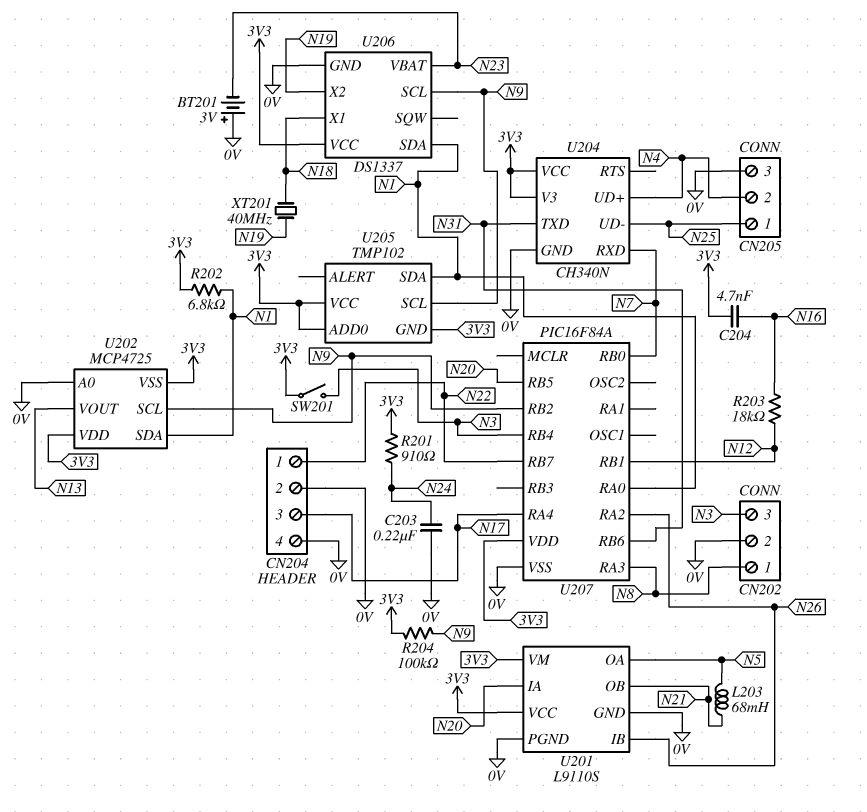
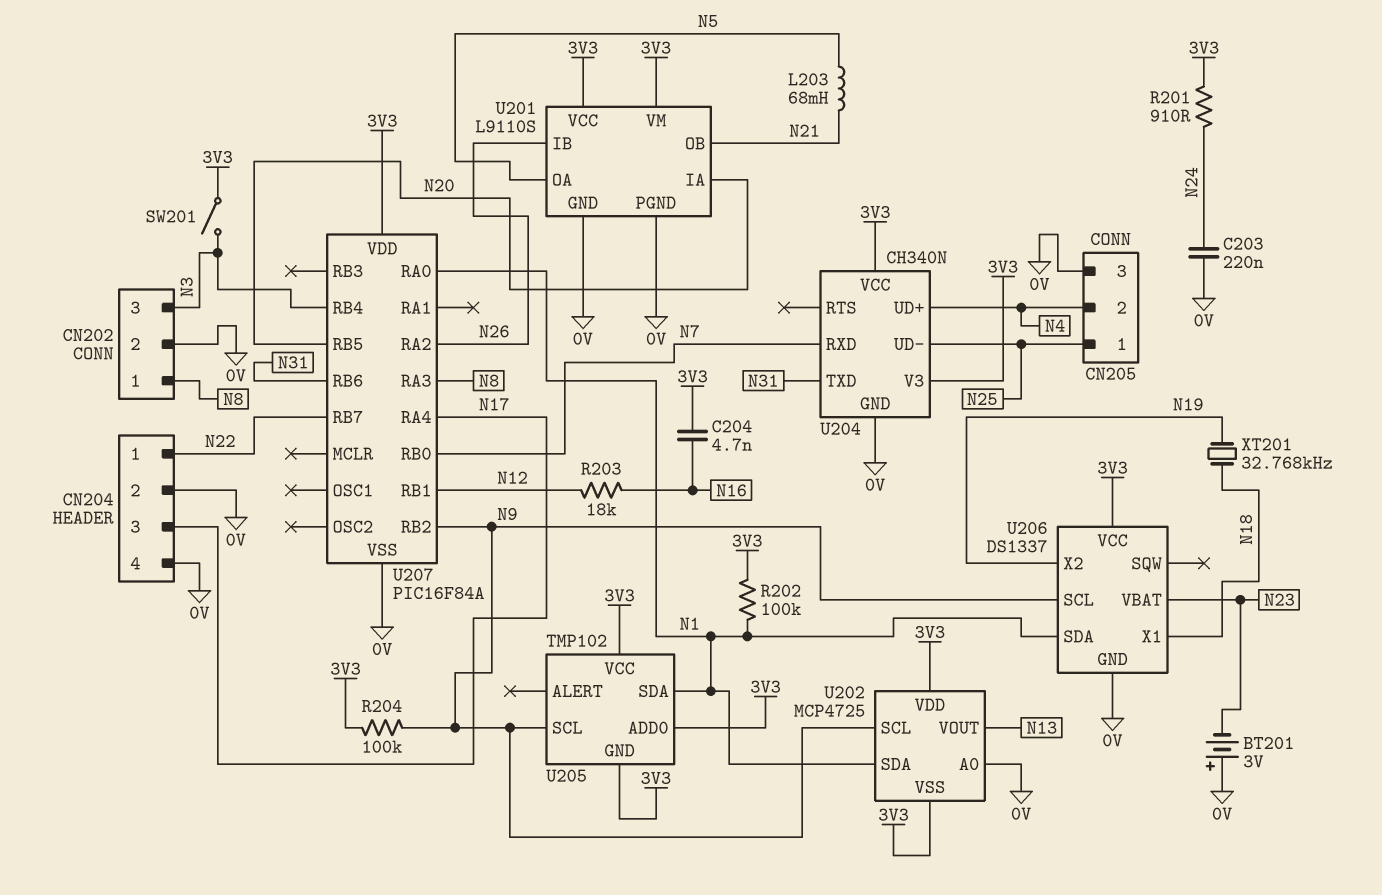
R202: 6.8k (3V3, N1) -> 100k (3V3, N1)
XT201: 40MHz (N18, N19) -> 32.768kHz (N18, N19)

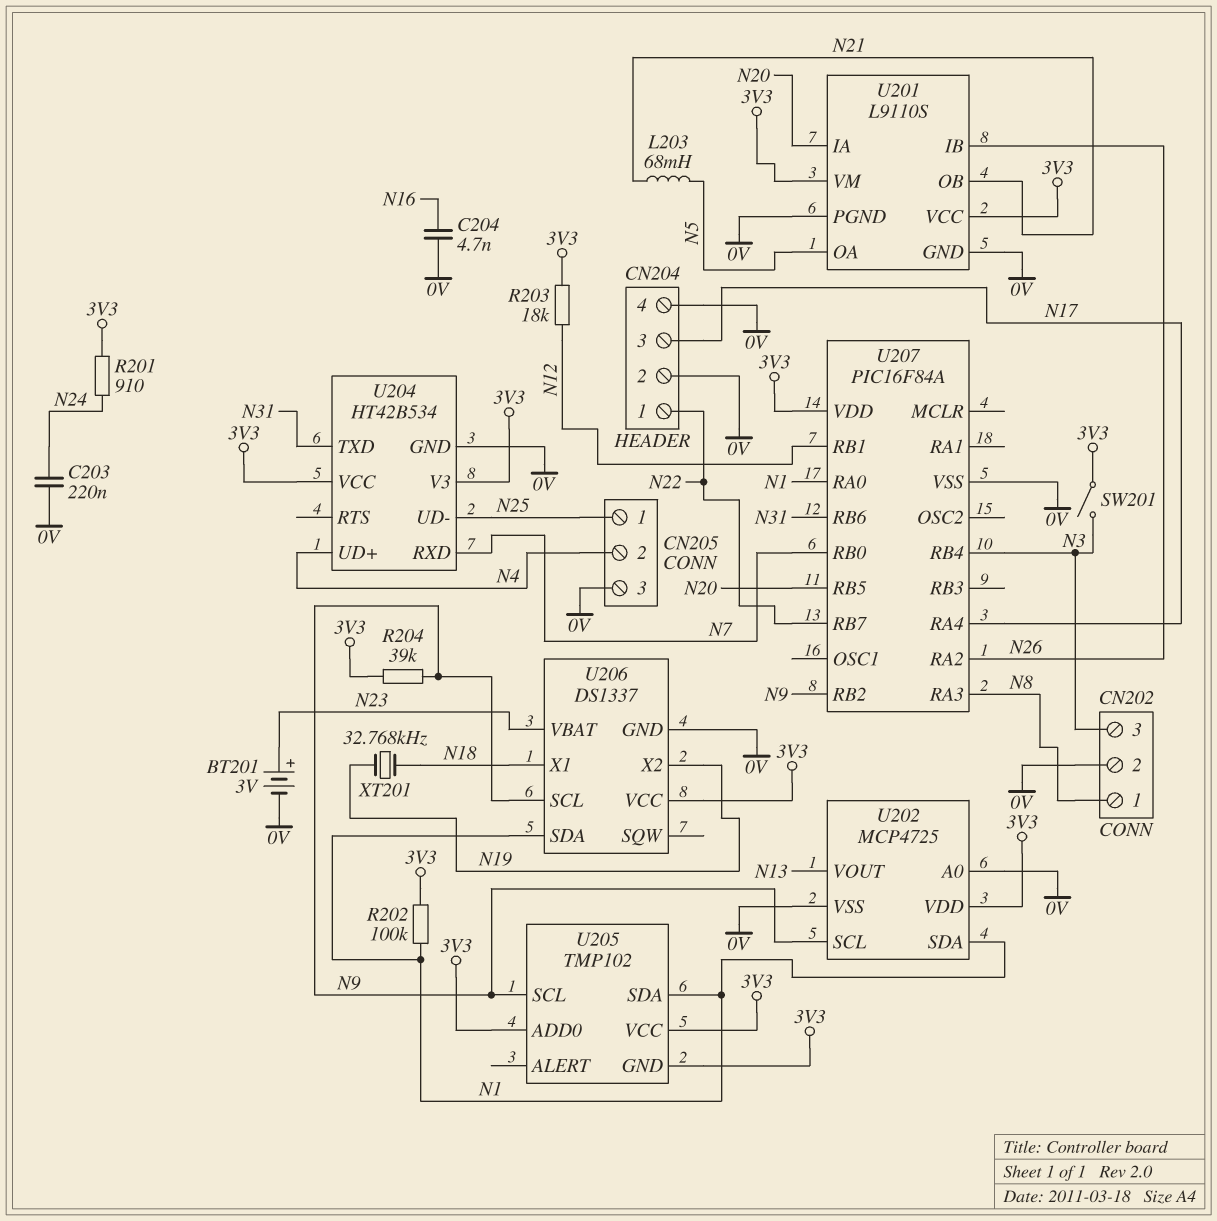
BT201: 3V (plus 0V, minus N23) -> 3V (plus N23, minus 0V)
C204: 4.7nF (3V3, N16) -> 4.7nF (0V, N16)
R203: 18k (N12, N16) -> 18k (3V3, N12)
R204: 100k (3V3, N9) -> 39k (3V3, N9)
U202 pin VSS: 3V3 -> 0V
U204: CH340N -> HT42B534

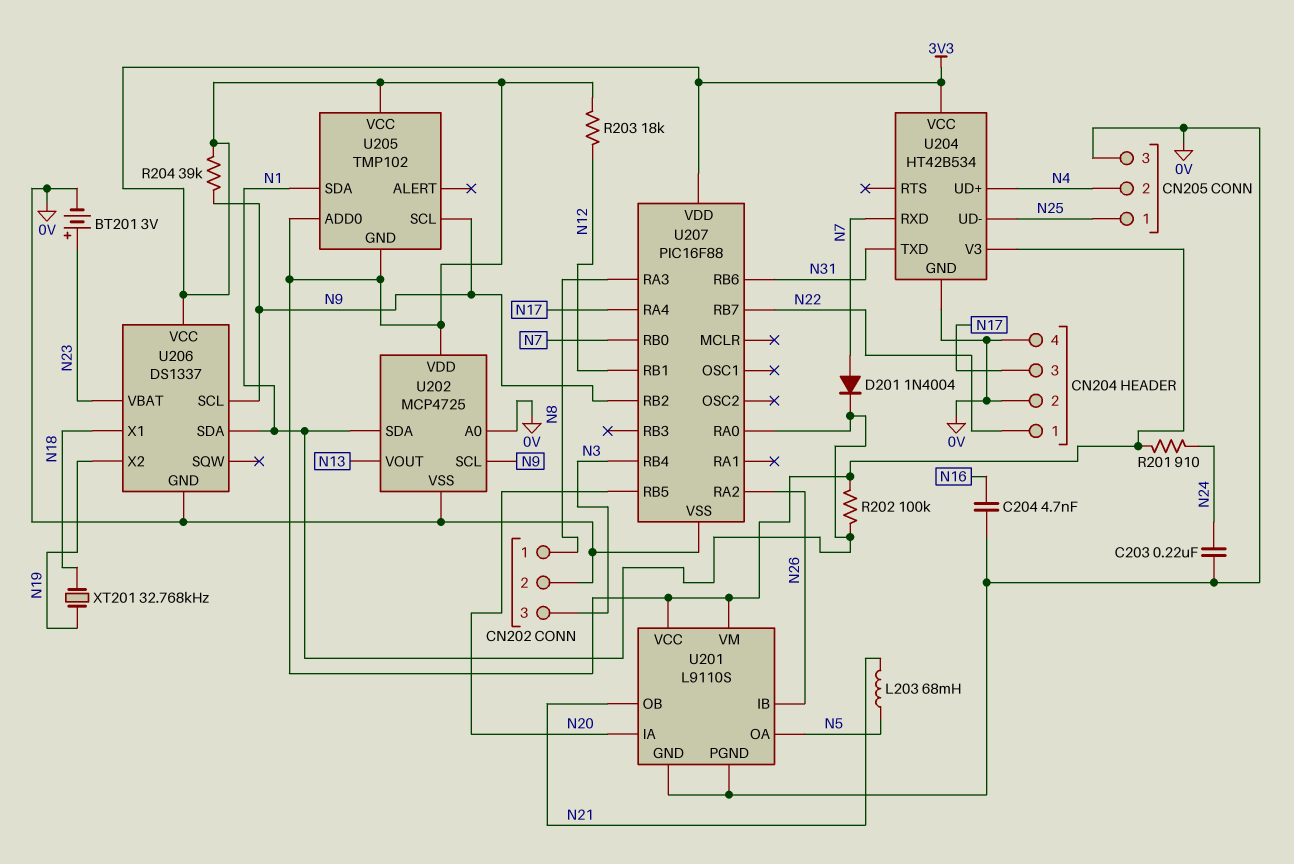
D201: none -> diode 1N4004 (A N7, K N1)
SW201: switch (3V3, N3) -> none
U207: PIC16F84A -> PIC16F88

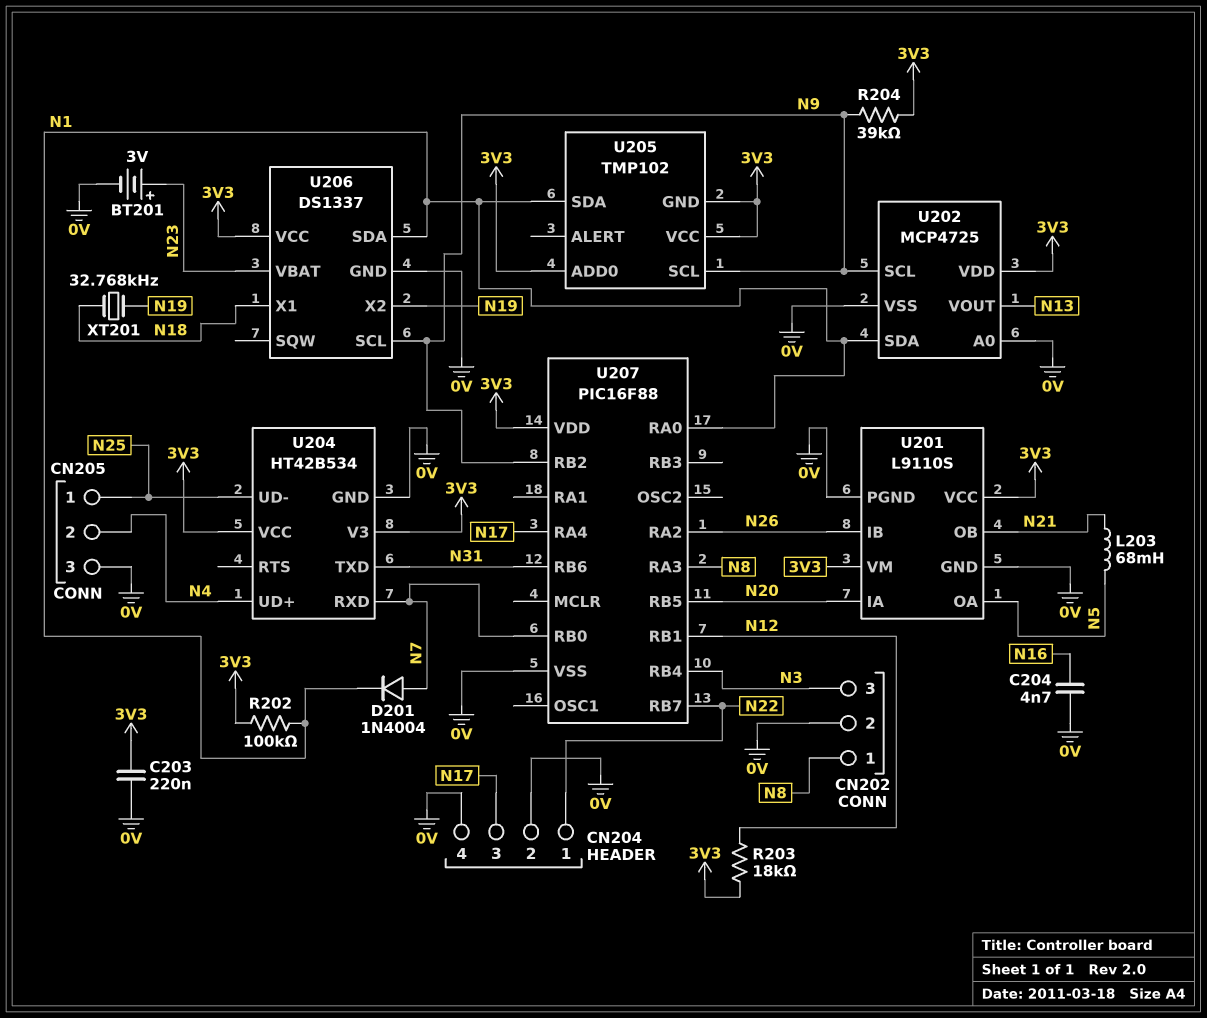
C203: 220nF (0V, N24) -> 220nF (0V, 3V3)
R201: 910 (3V3, N24) -> none

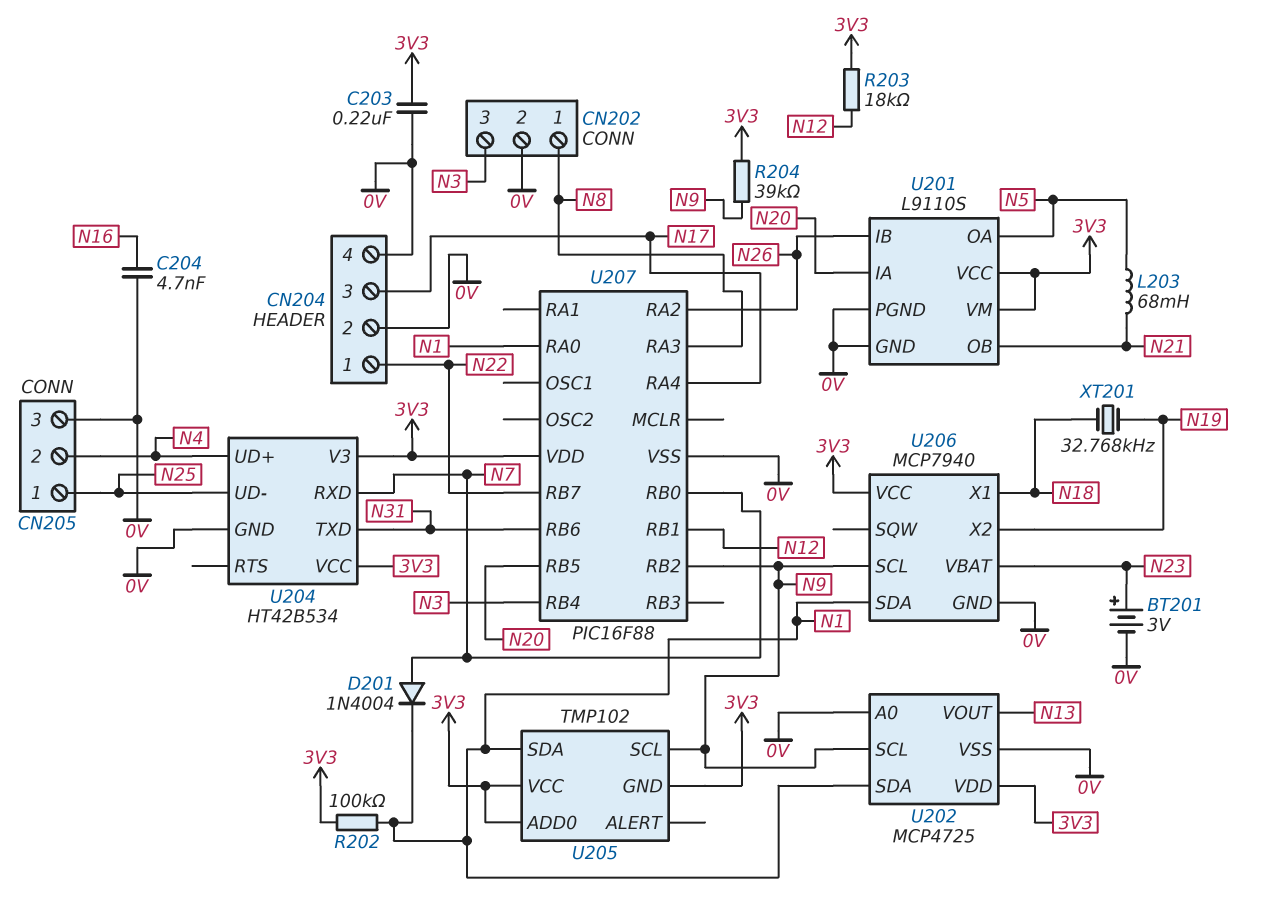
U206: DS1337 -> MCP7940

